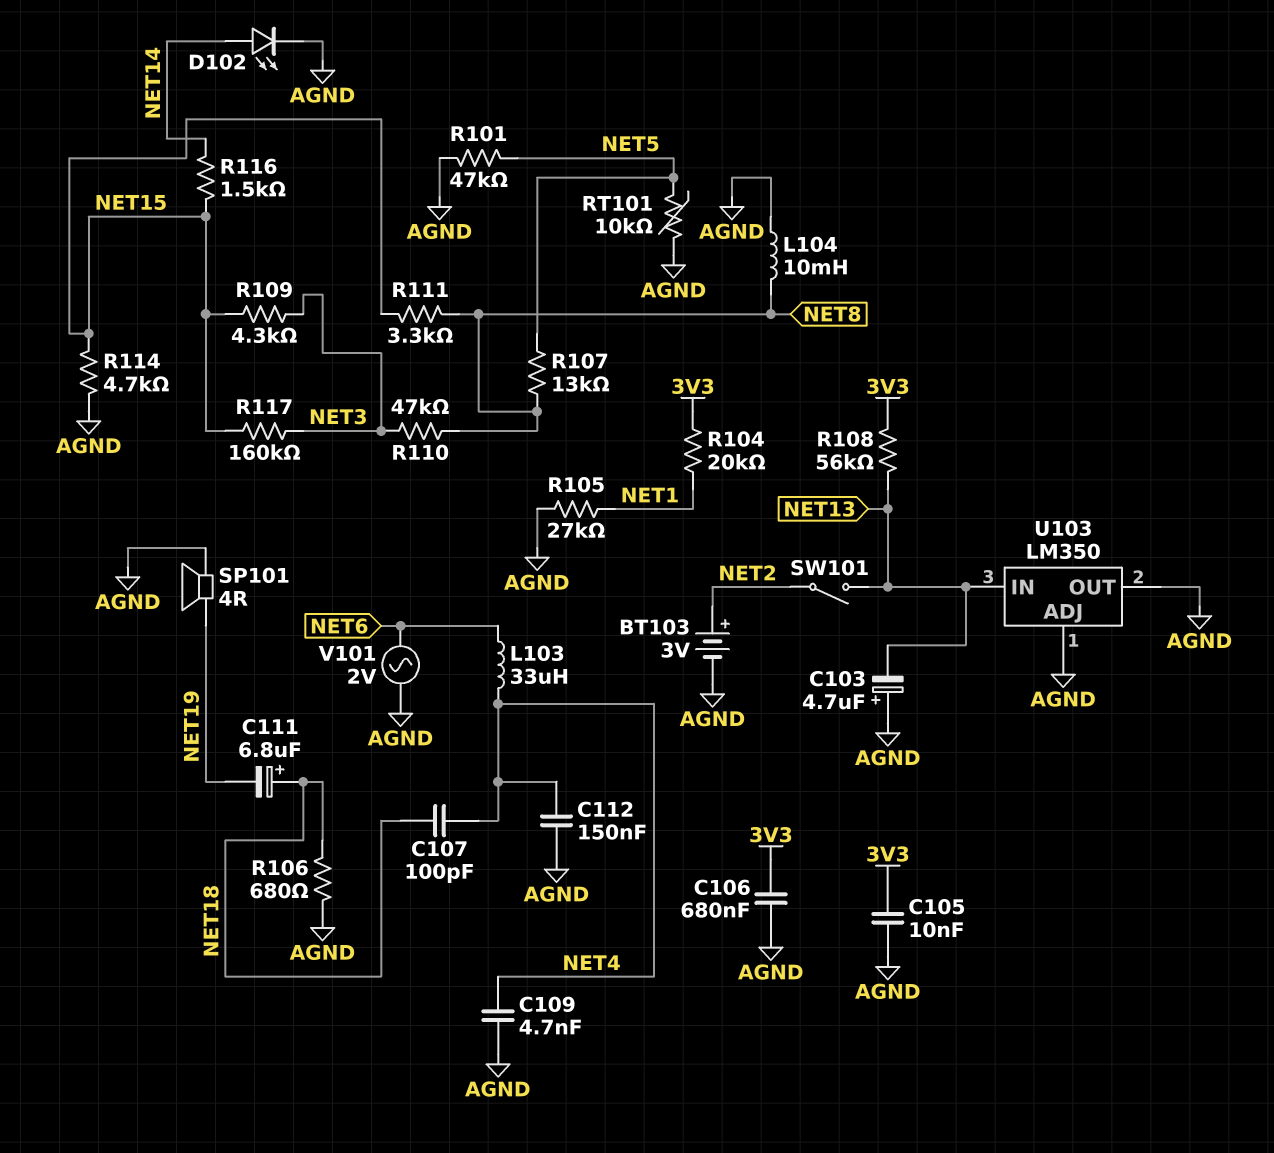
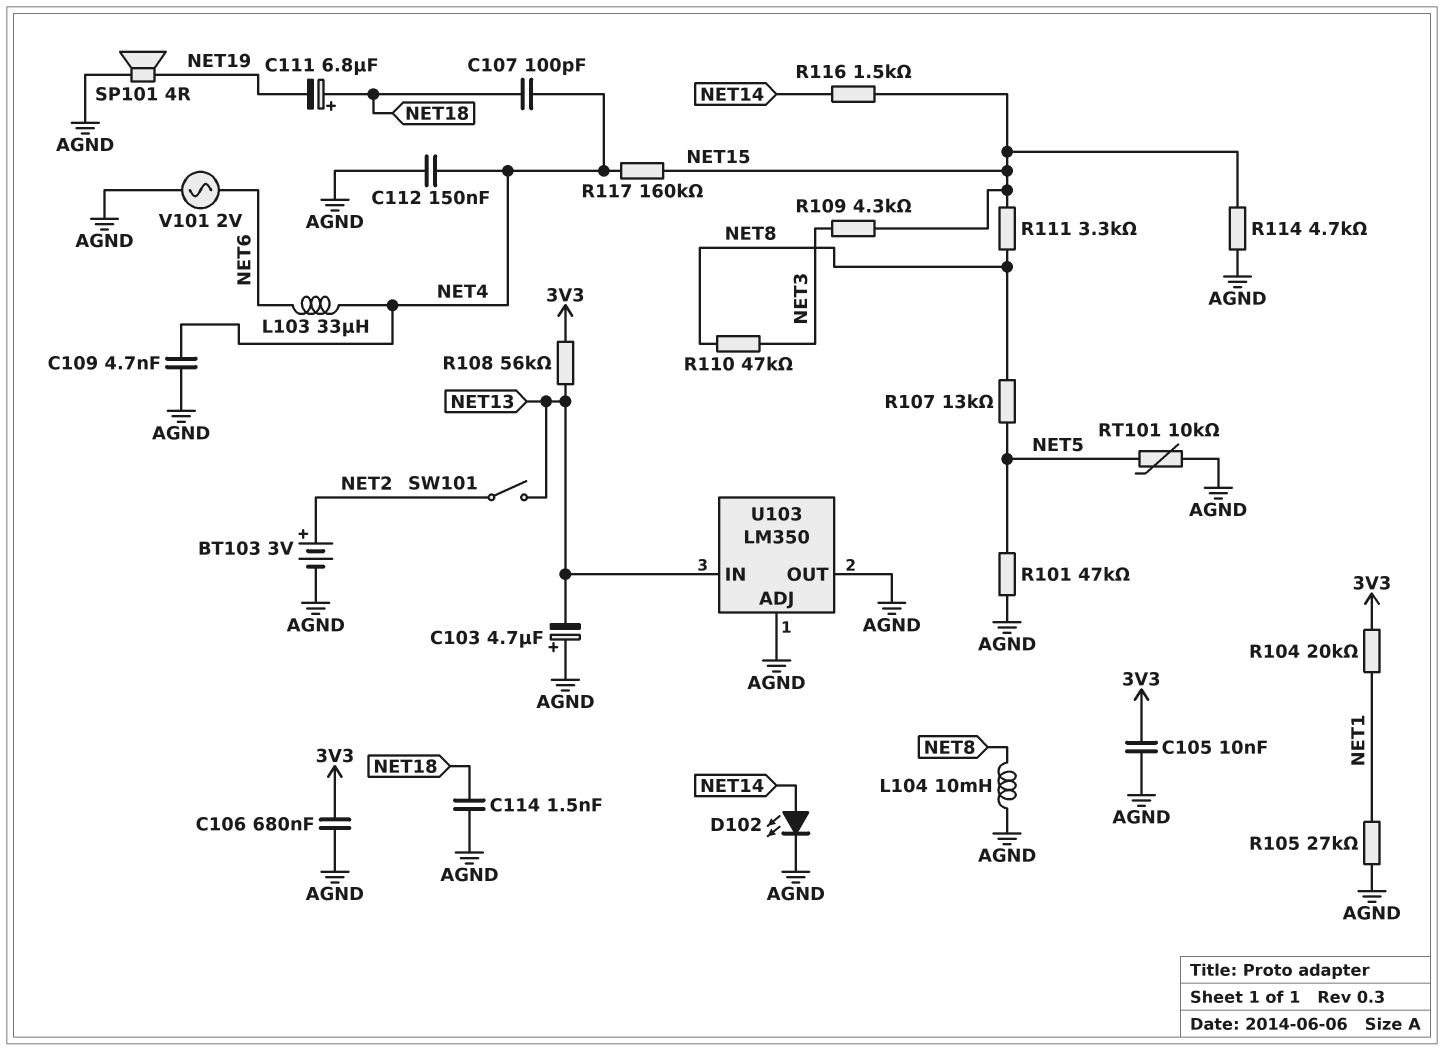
C114: none -> 1.5nF (AGND, NET18)
R106: 680 (AGND, NET18) -> none
R117: 160k (NET3, NET15) -> 160k (NET4, NET15)

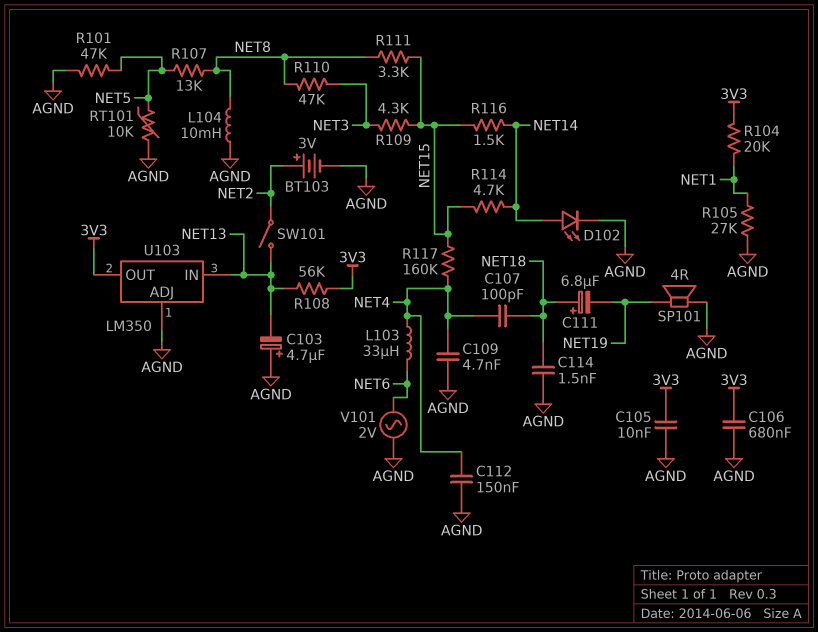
R114: 4.7k (AGND, NET15) -> 4.7k (NET14, NET15)
U103 pin OUT: AGND -> 3V3

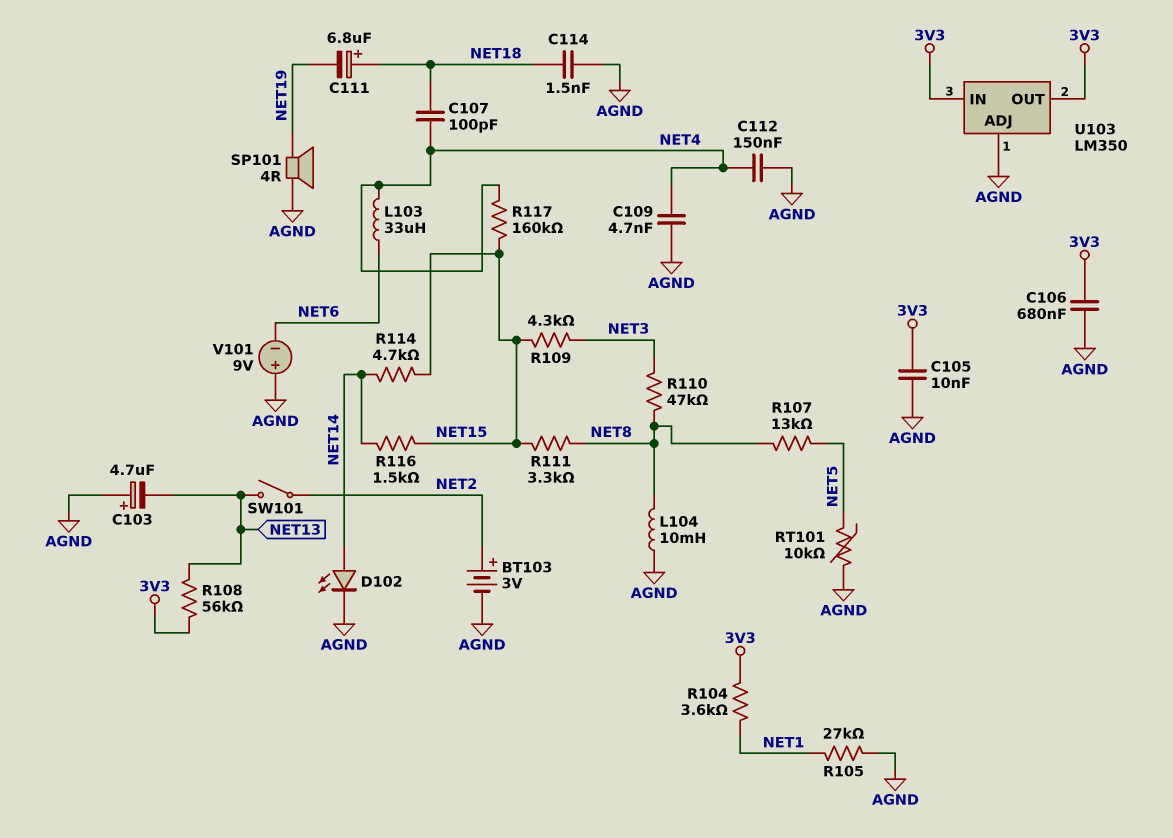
R101: 47k (AGND, NET5) -> none
R104: 20k (3V3, NET1) -> 3.6k (3V3, NET1)
U103 pin IN: NET13 -> 3V3
V101: AC 2V (AGND, NET6) -> 9V (plus AGND, minus NET6)

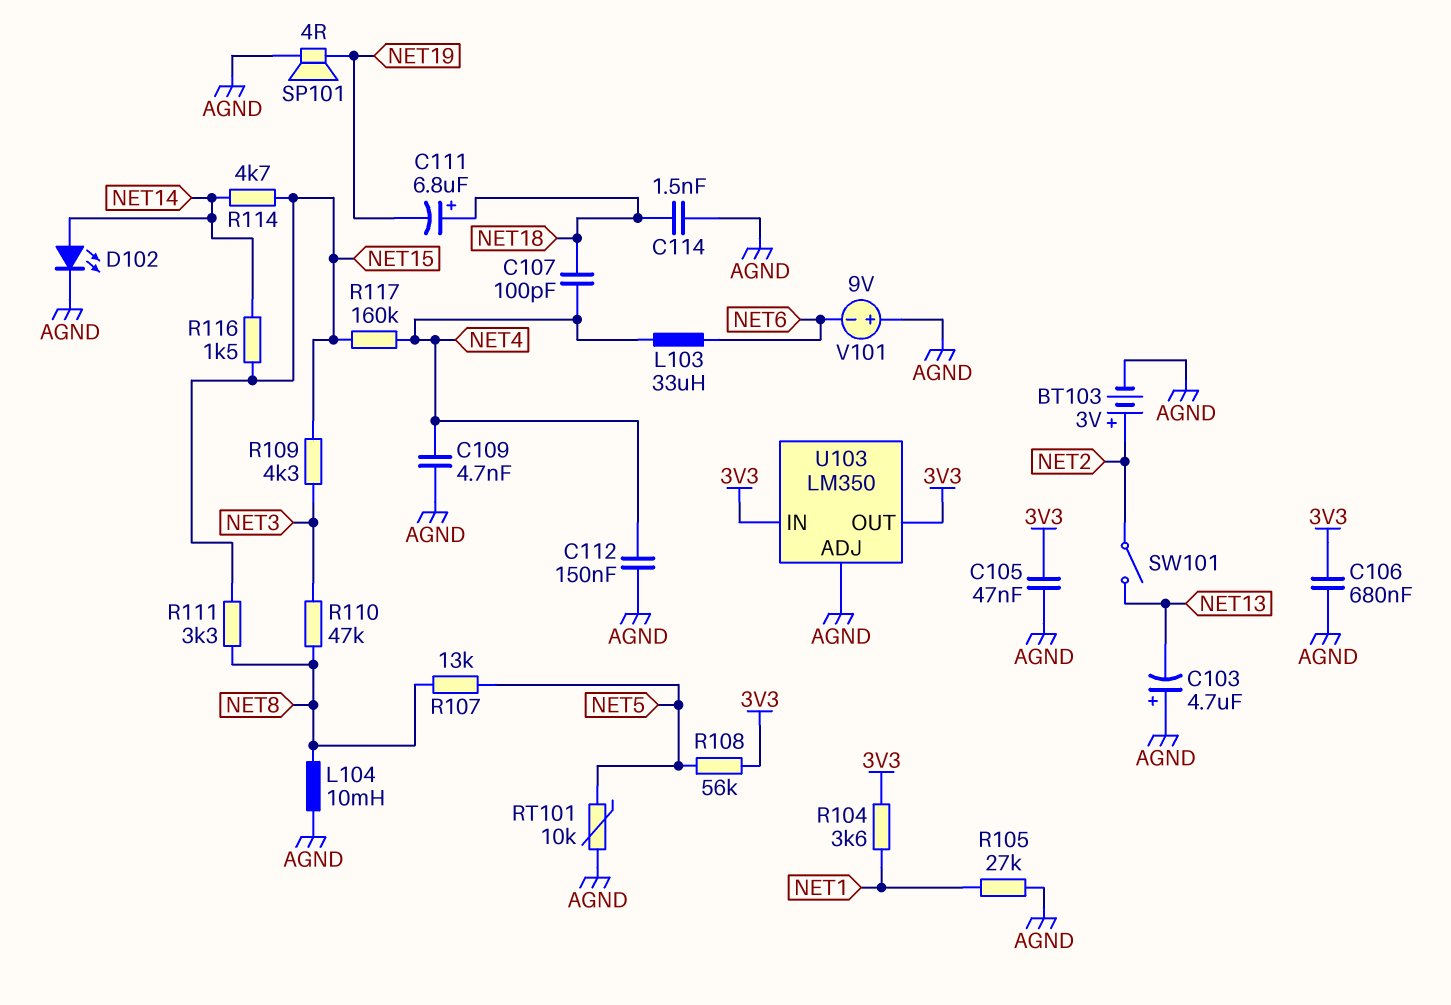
C105: 10nF (3V3, AGND) -> 47nF (3V3, AGND)
R108: 56k (3V3, NET13) -> 56k (3V3, NET5)

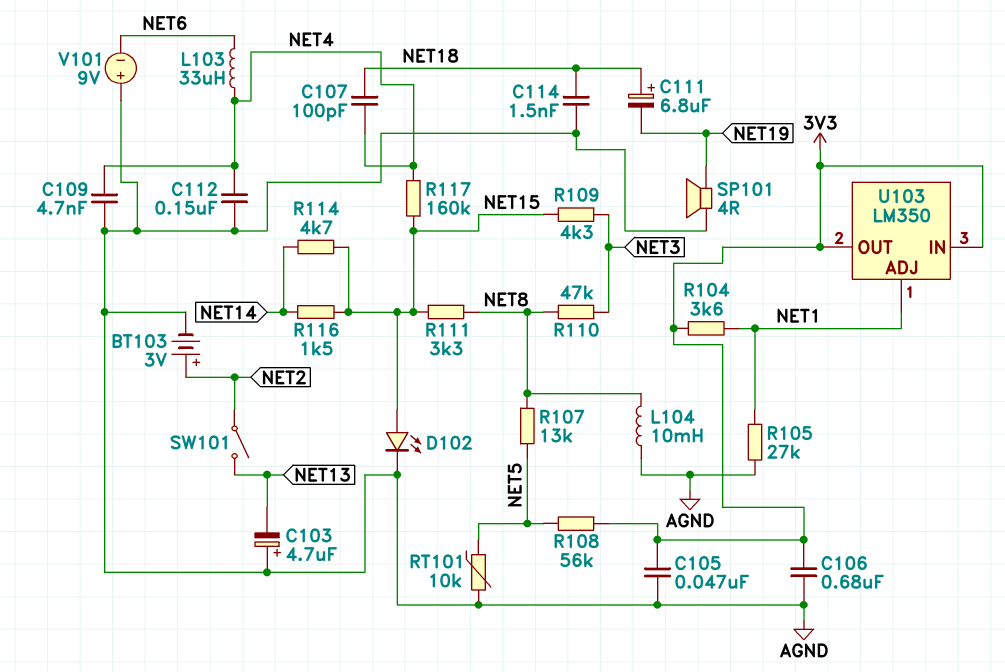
D102: LED (A NET14, K AGND) -> LED (A NET15, K AGND)
U103 pin ADJ: AGND -> NET1

